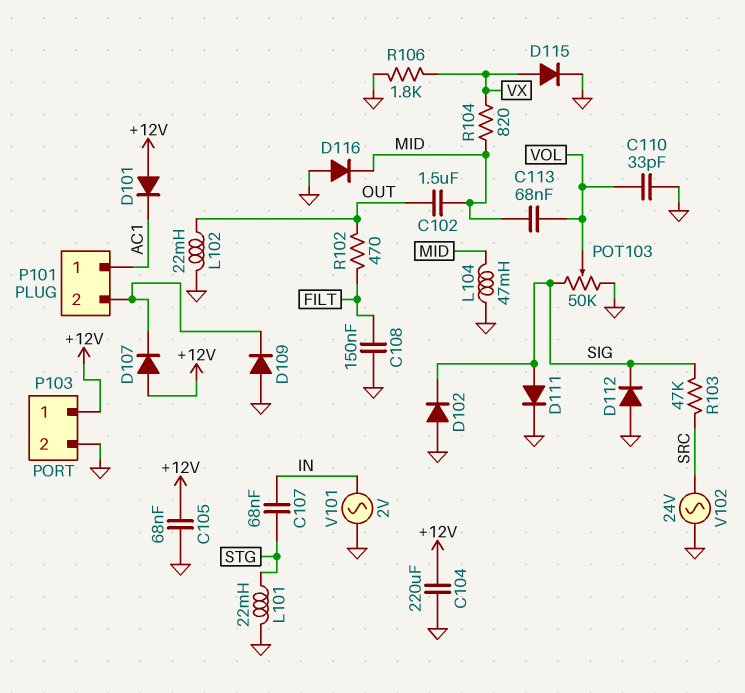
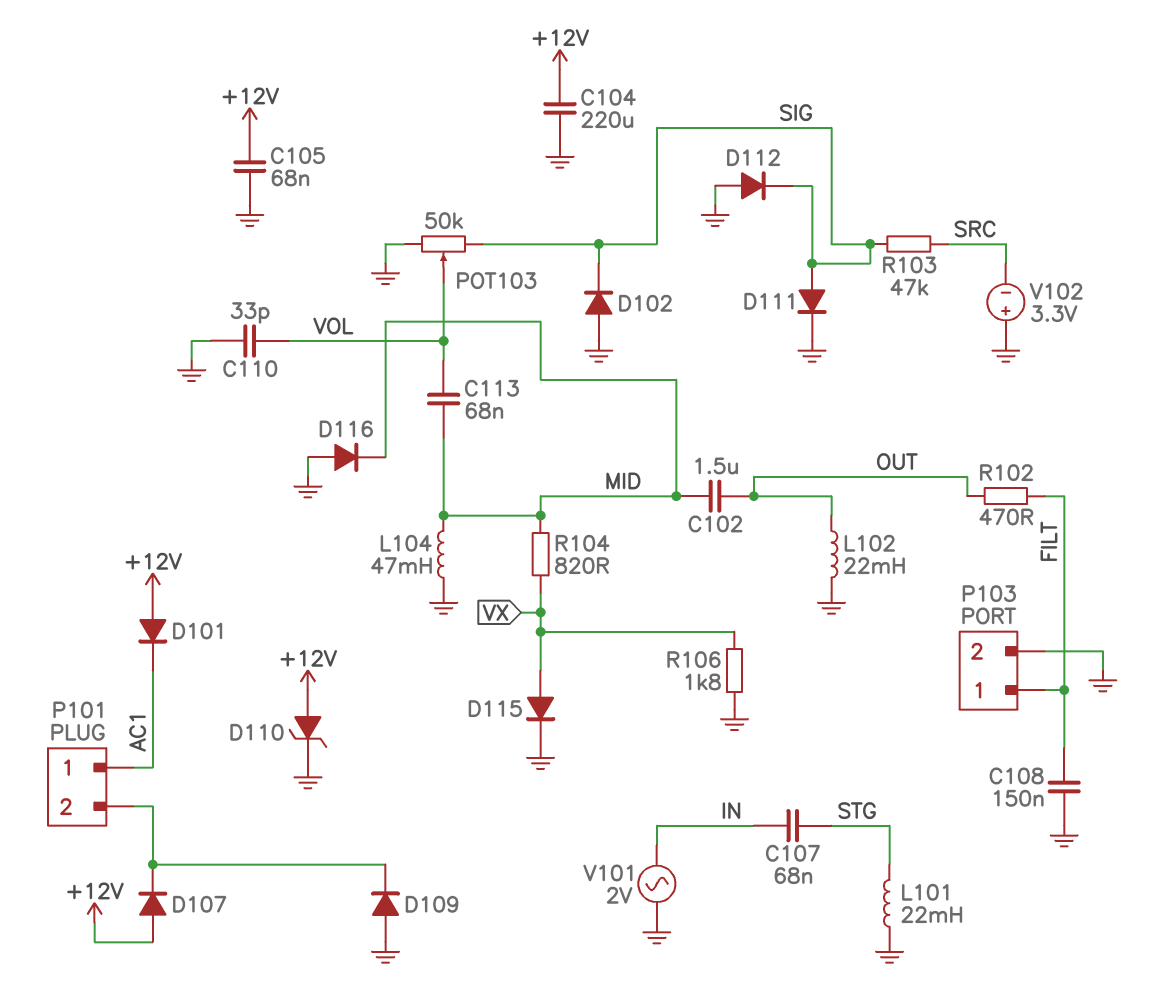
D110: none -> zener (A +12V, K GND)
P103 pin 1: +12V -> FILT
V102: AC 24V (GND, SRC) -> 3.3V (plus GND, minus SRC)

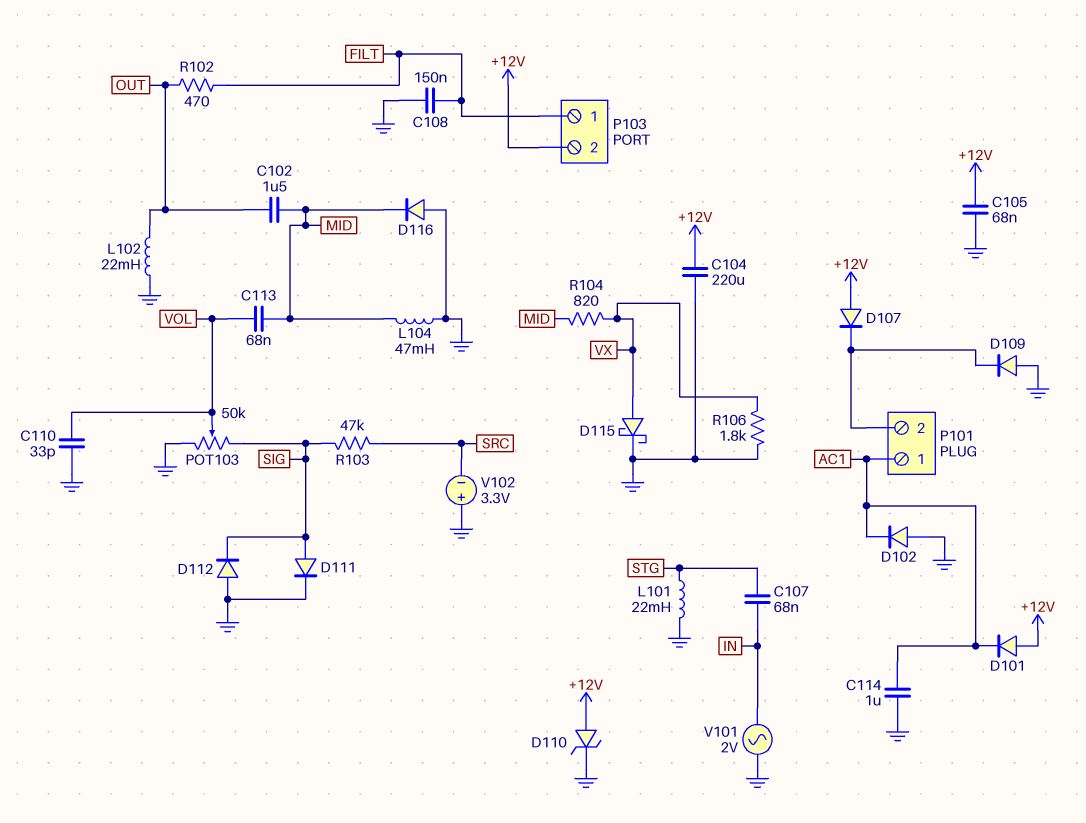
C114: none -> 1uF (AC1, GND)
D102: diode (A GND, K SIG) -> diode (A GND, K AC1)
D115: diode (A VX, K GND) -> schottky (A VX, K GND)
P103 pin 2: GND -> +12V

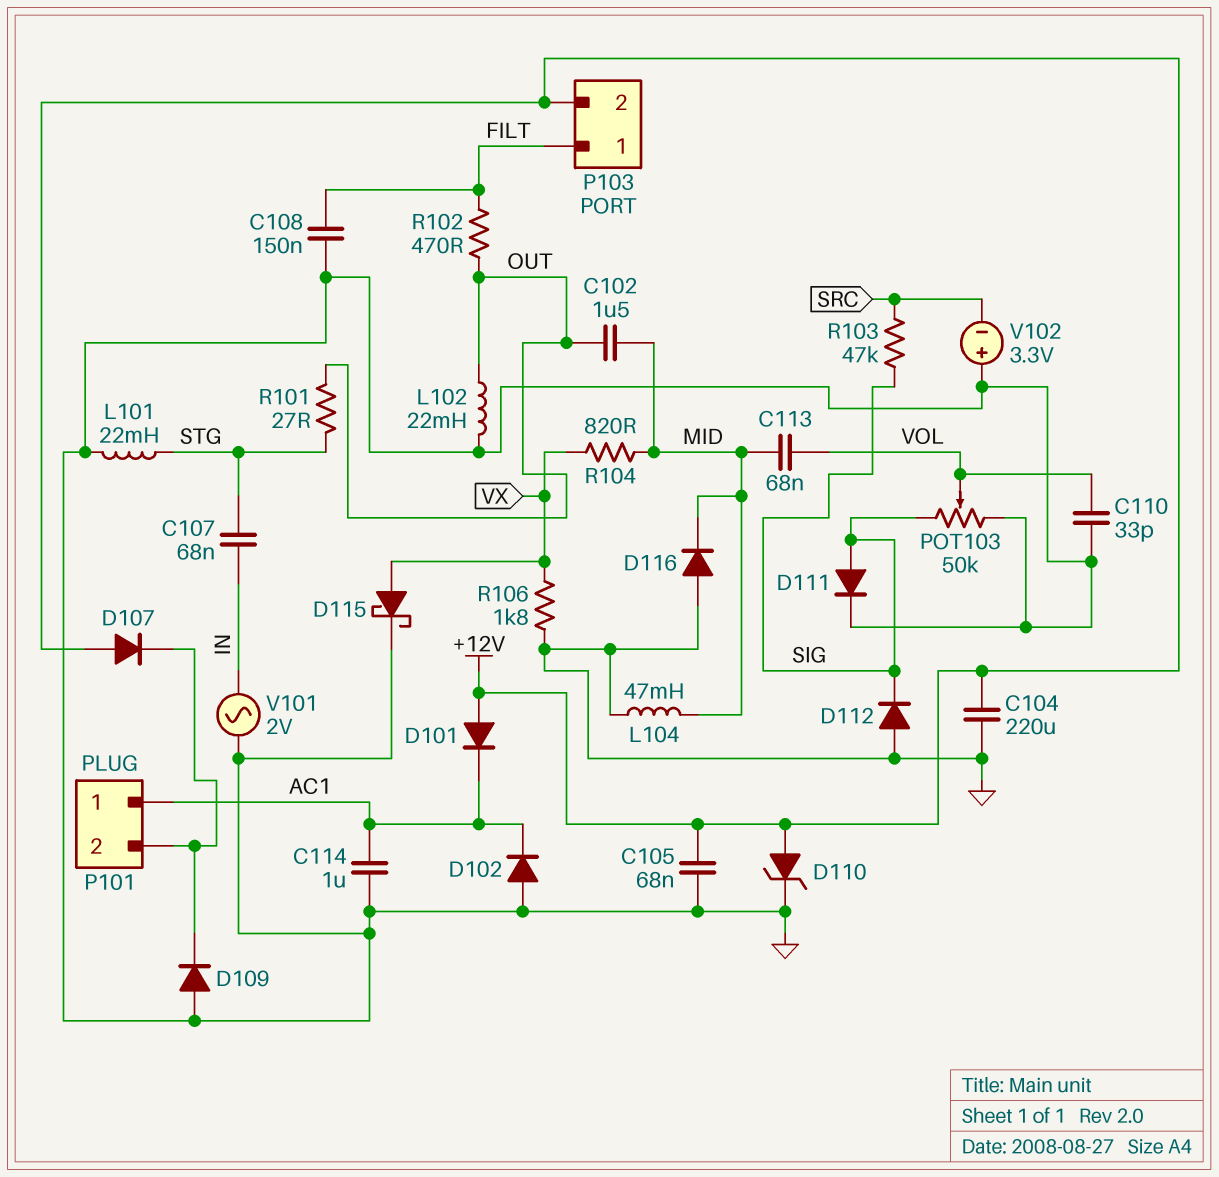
R101: none -> 27 (OUT, STG)

